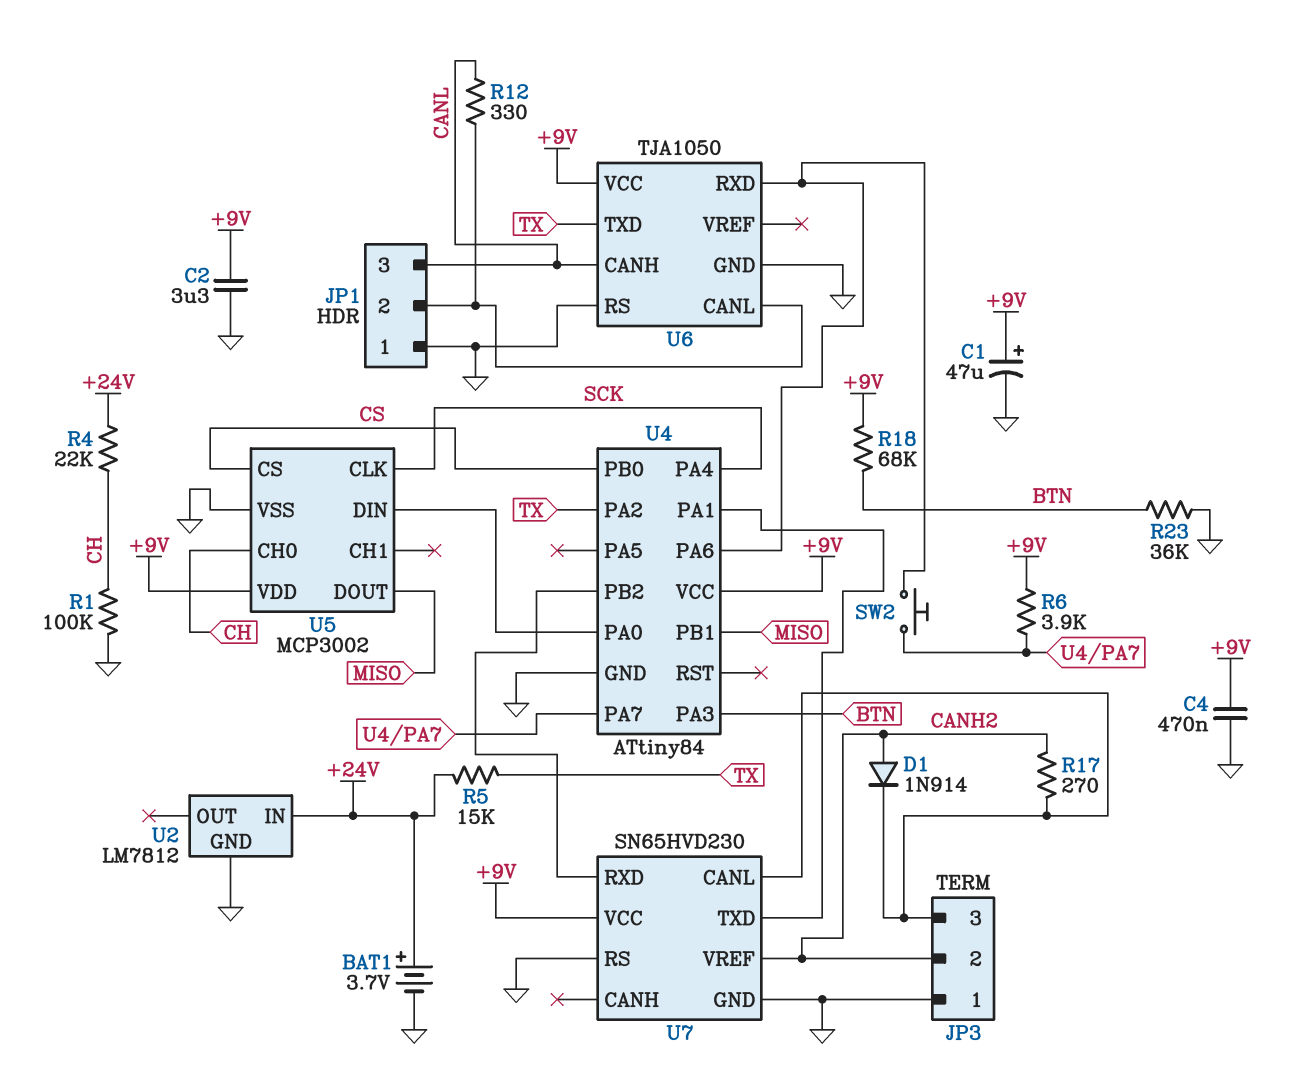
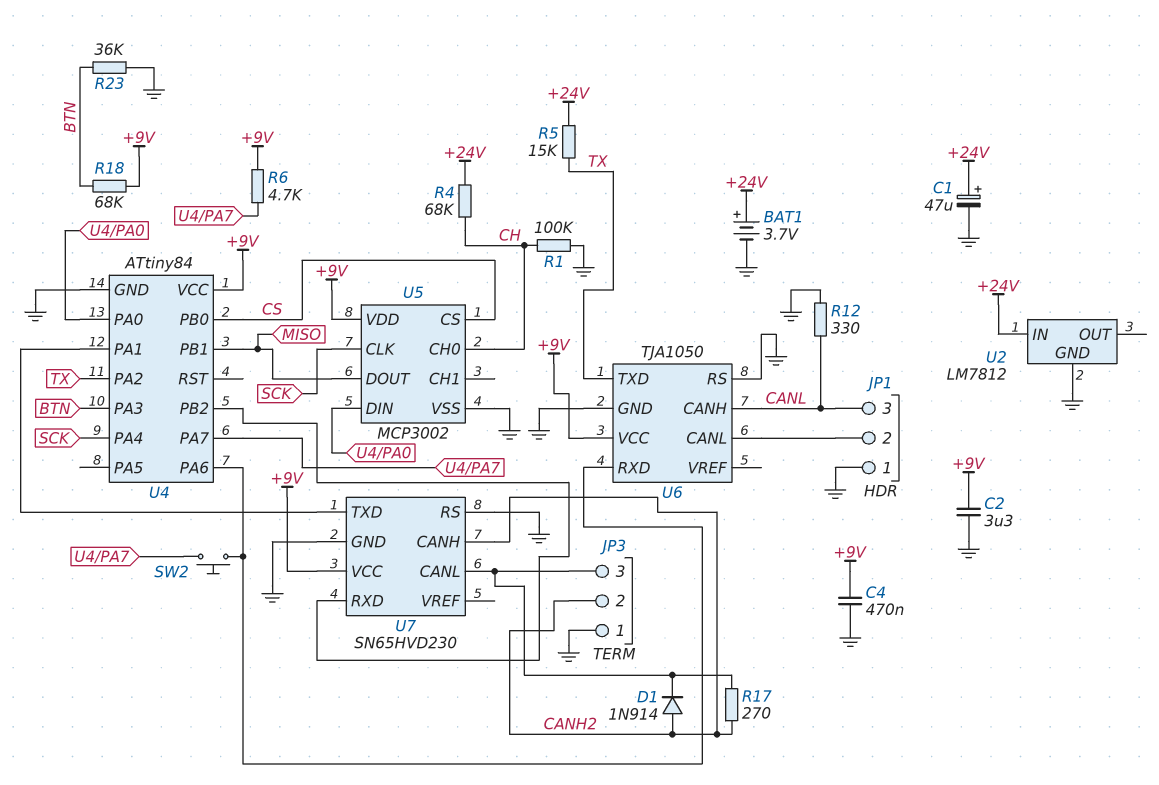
C1: 47uF (plus +9V, minus GND) -> 47uF (plus +24V, minus GND)
R4: 22k (+24V, CH) -> 68k (+24V, CH)
R6: 3.9k (+9V, U4/PA7) -> 4.7k (+9V, U4/PA7)
R12: 330 (CANL, JP1/2) -> 330 (CANL, GND)
U7 pin CANH: none -> CANH2
U7 pin VREF: CANH2 -> none

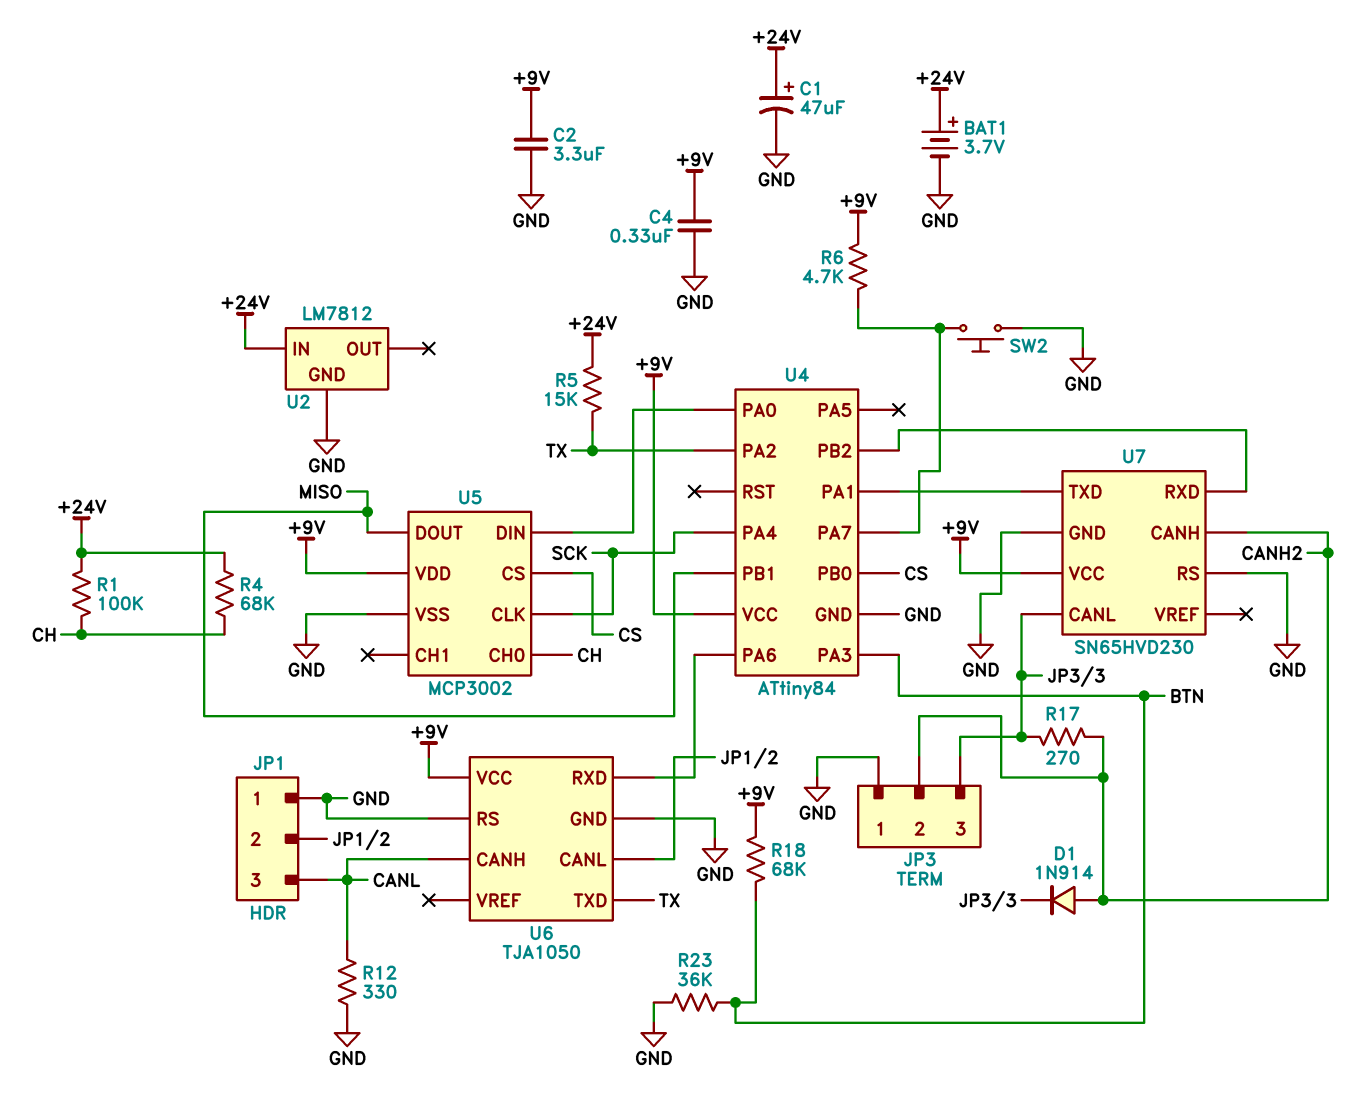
C4: 470nF (+9V, GND) -> 330nF (+9V, GND)
R1: 100k (CH, GND) -> 100k (+24V, CH)
SW2: button (U4/PA6, U4/PA7) -> button (GND, U4/PA7)

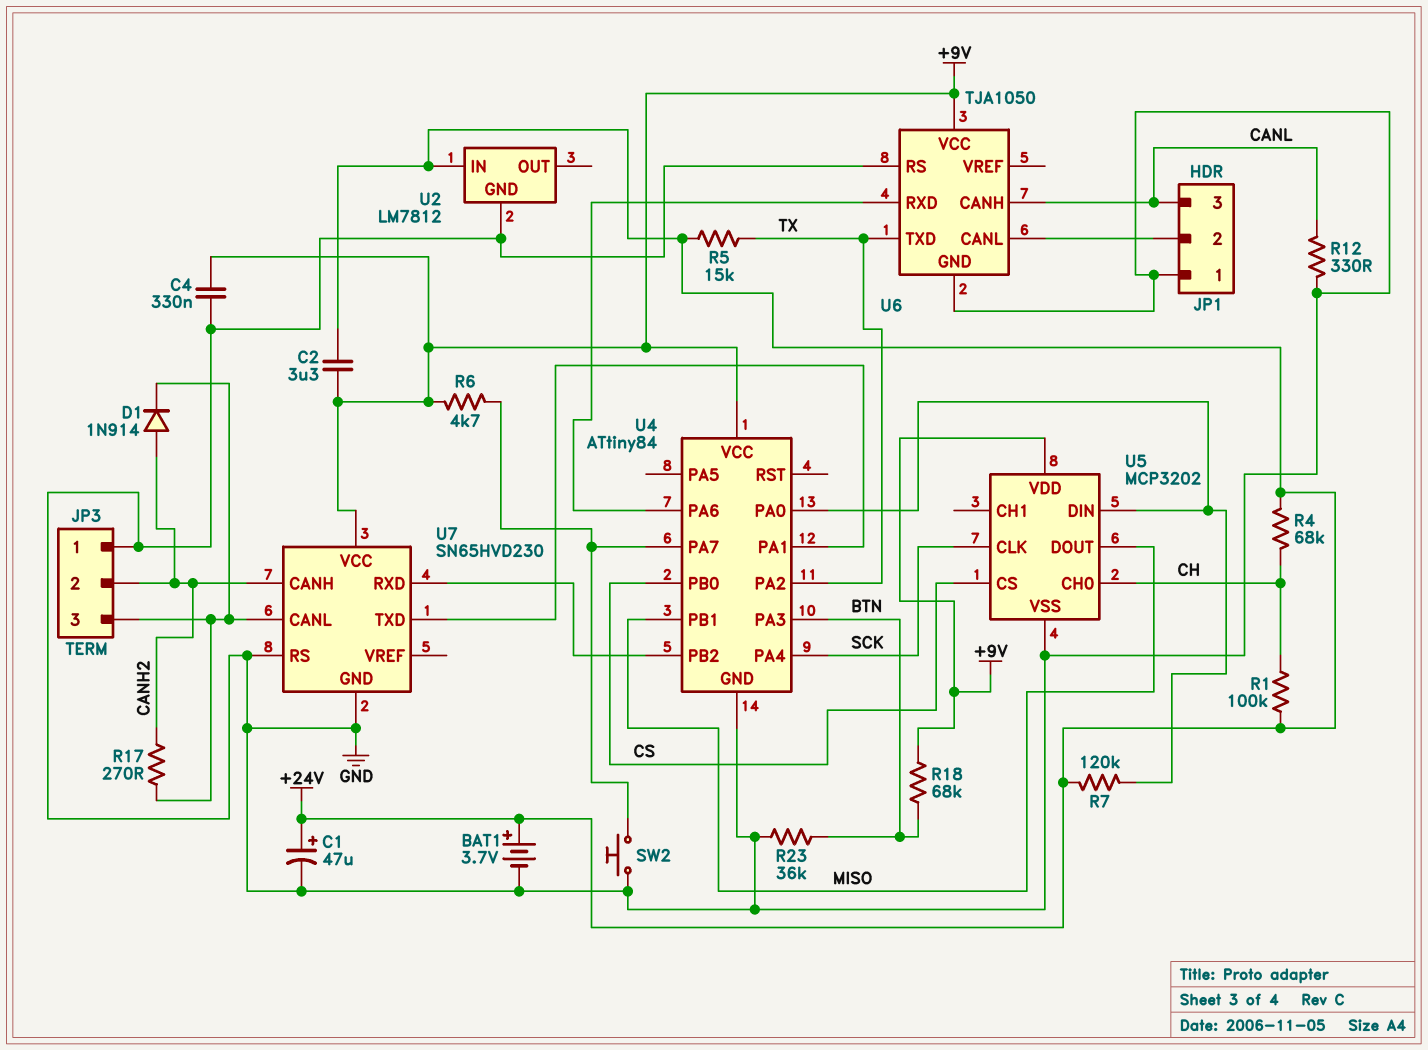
C2: 3.3uF (+9V, GND) -> 3.3uF (+9V, +24V)
R7: none -> 120k (+24V, U4/PA0)
U5: MCP3002 -> MCP3202

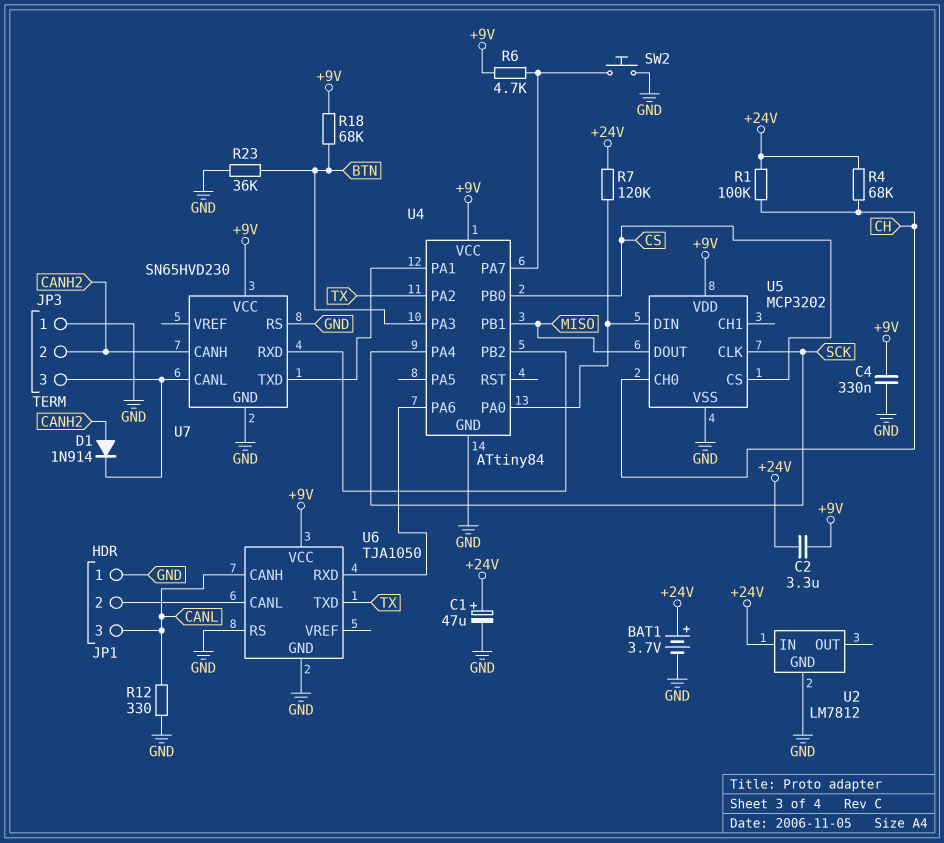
R5: 15k (+24V, TX) -> none
R17: 270 (CANH2, JP3/3) -> none

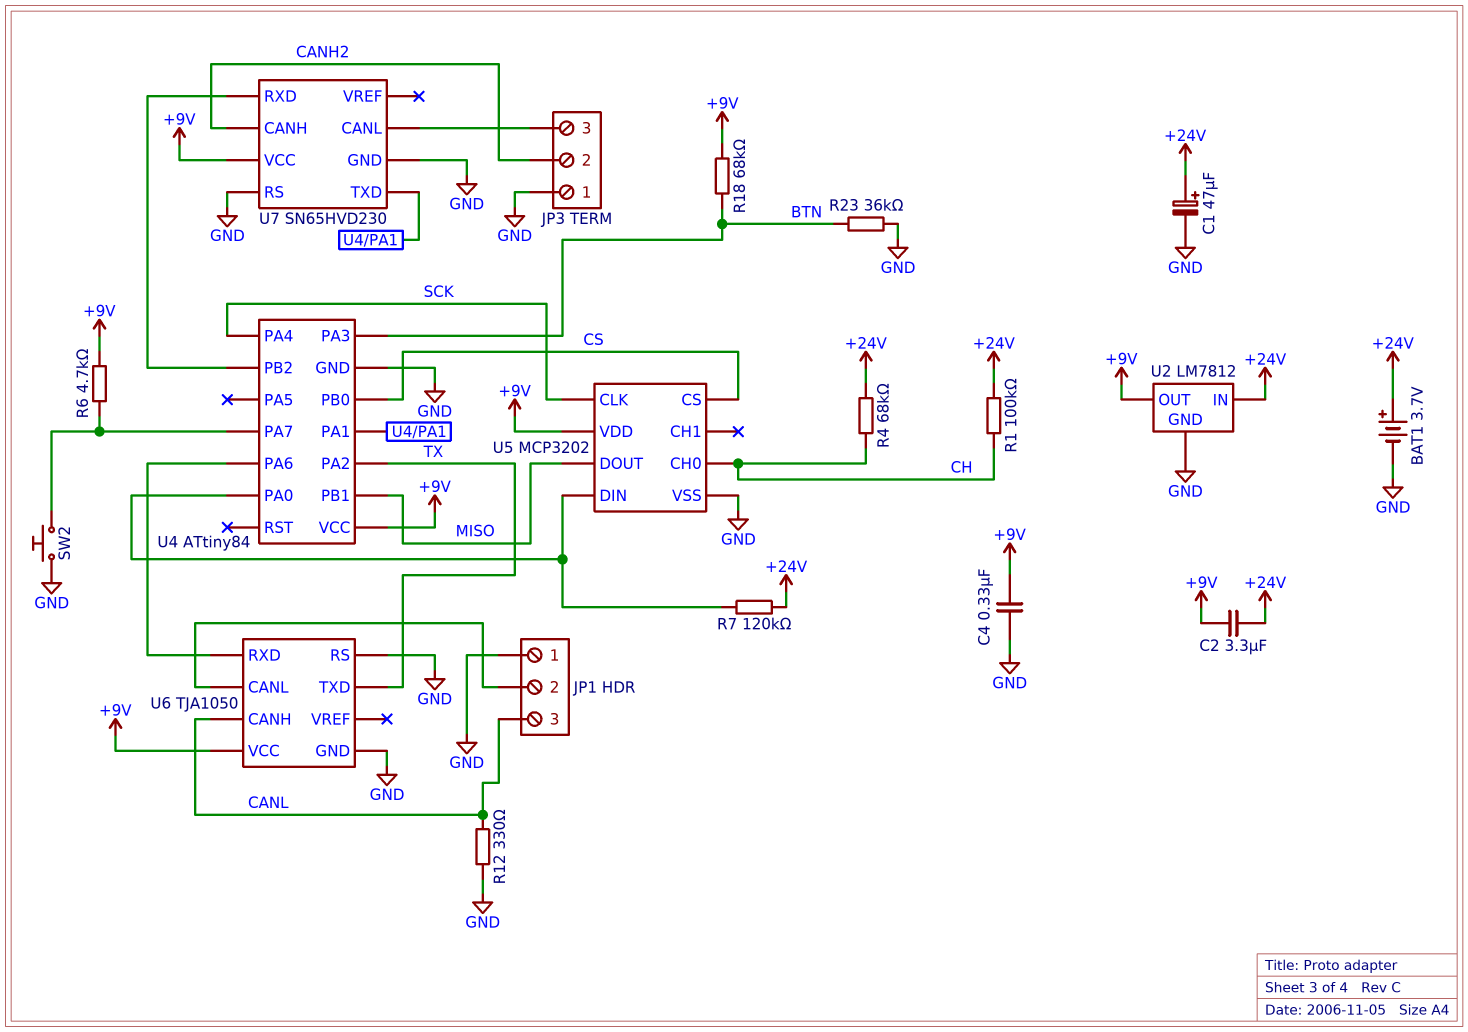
D1: diode 1N914 (A CANH2, K JP3/3) -> none
U2 pin OUT: none -> +9V

